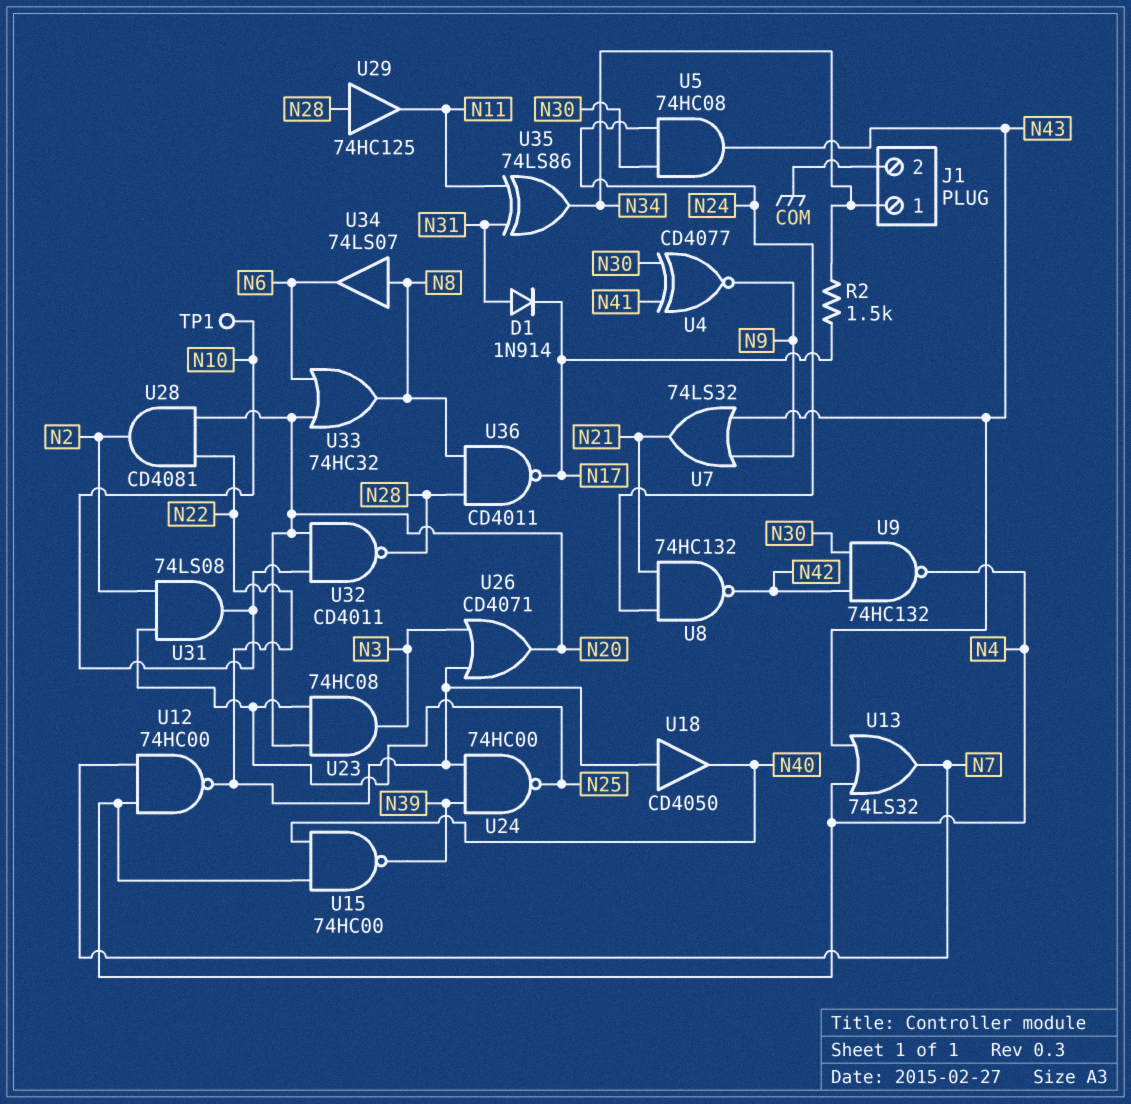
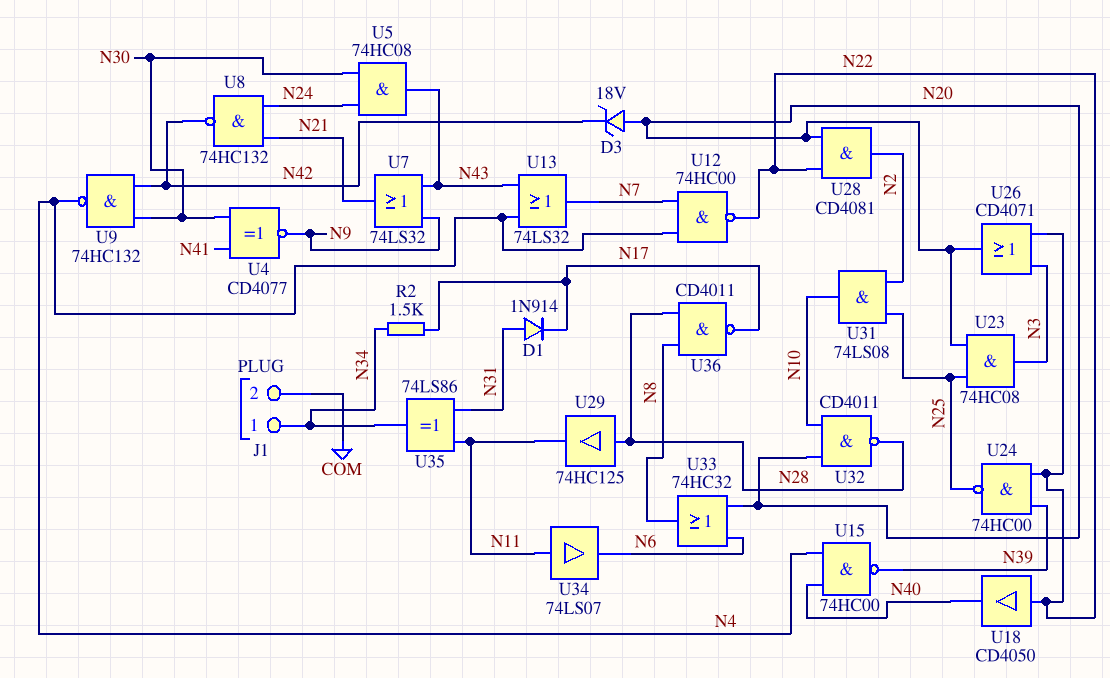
D3: none -> zener 18V (A N20, K N42)
TP1: test point (N10) -> none
U34: buffer 74LS07 (in N8, out N6) -> buffer 74LS07 (in N11, out N6)

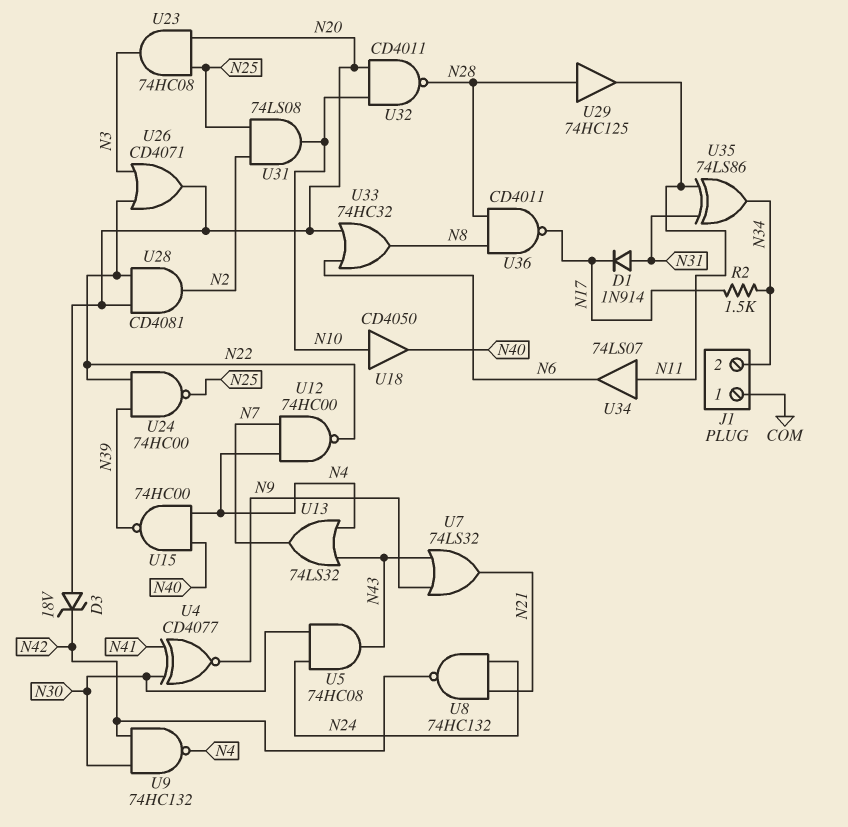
J1 pin 1: N34 -> COM
J1 pin 2: COM -> N34
U18: buffer CD4050 (in N22, out N40) -> buffer CD4050 (in N10, out N40)

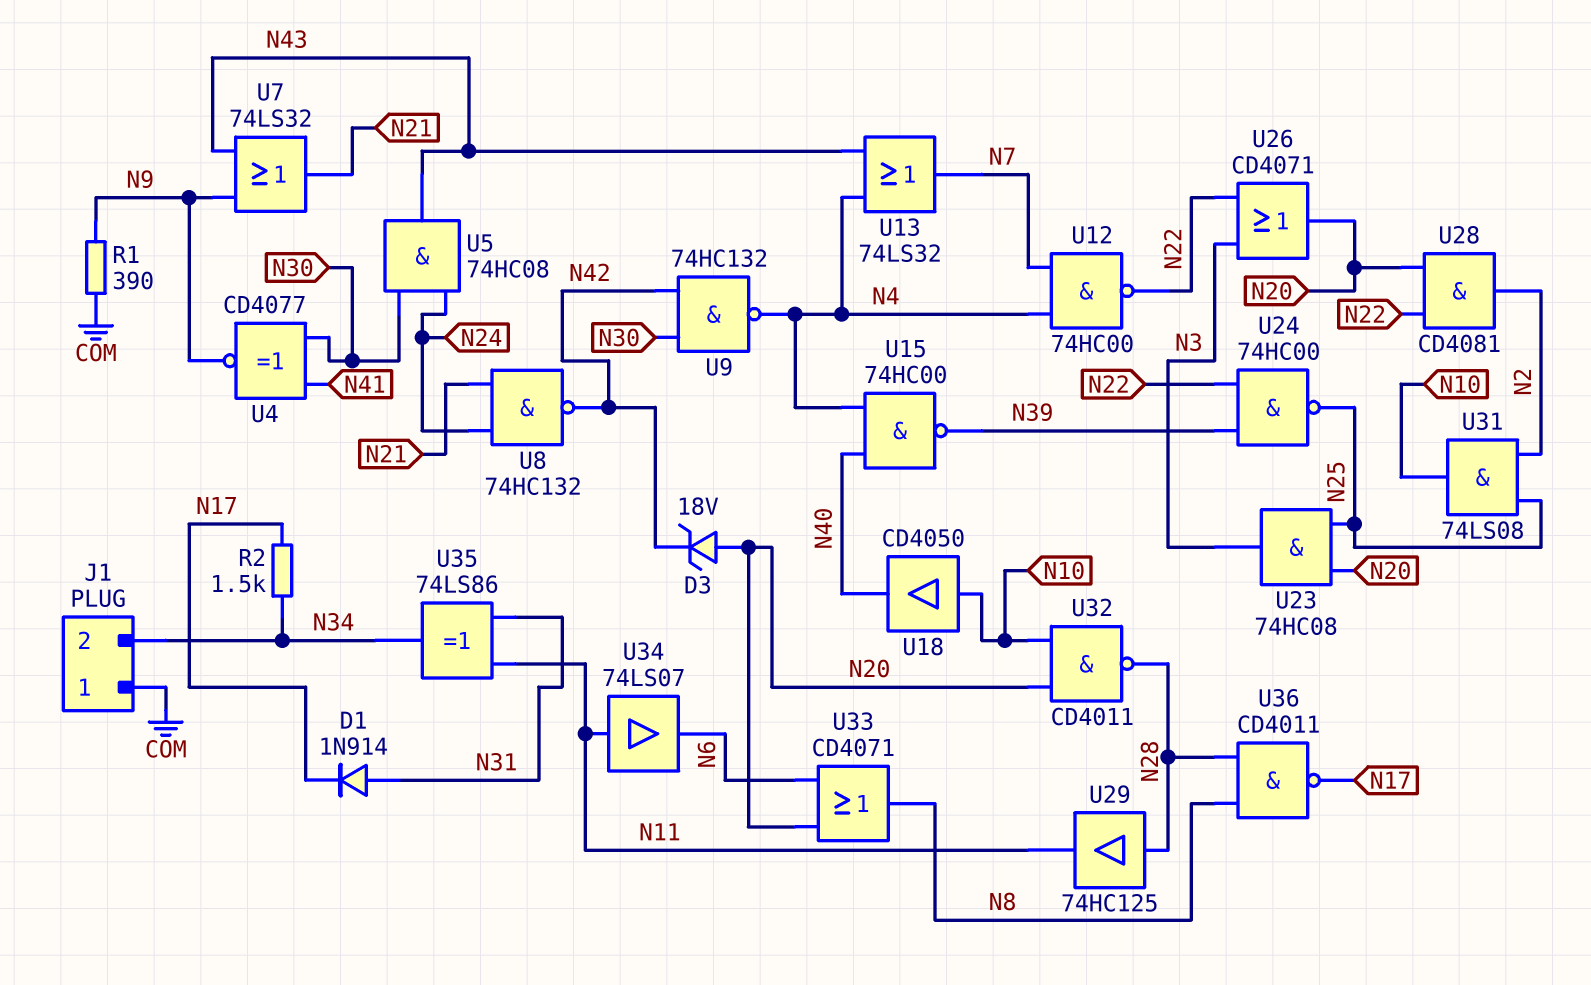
R1: none -> 390 (COM, N9)
U33: OR 74HC32 (in N6, in N20, out N8) -> OR CD4071 (in N6, in N20, out N8)

